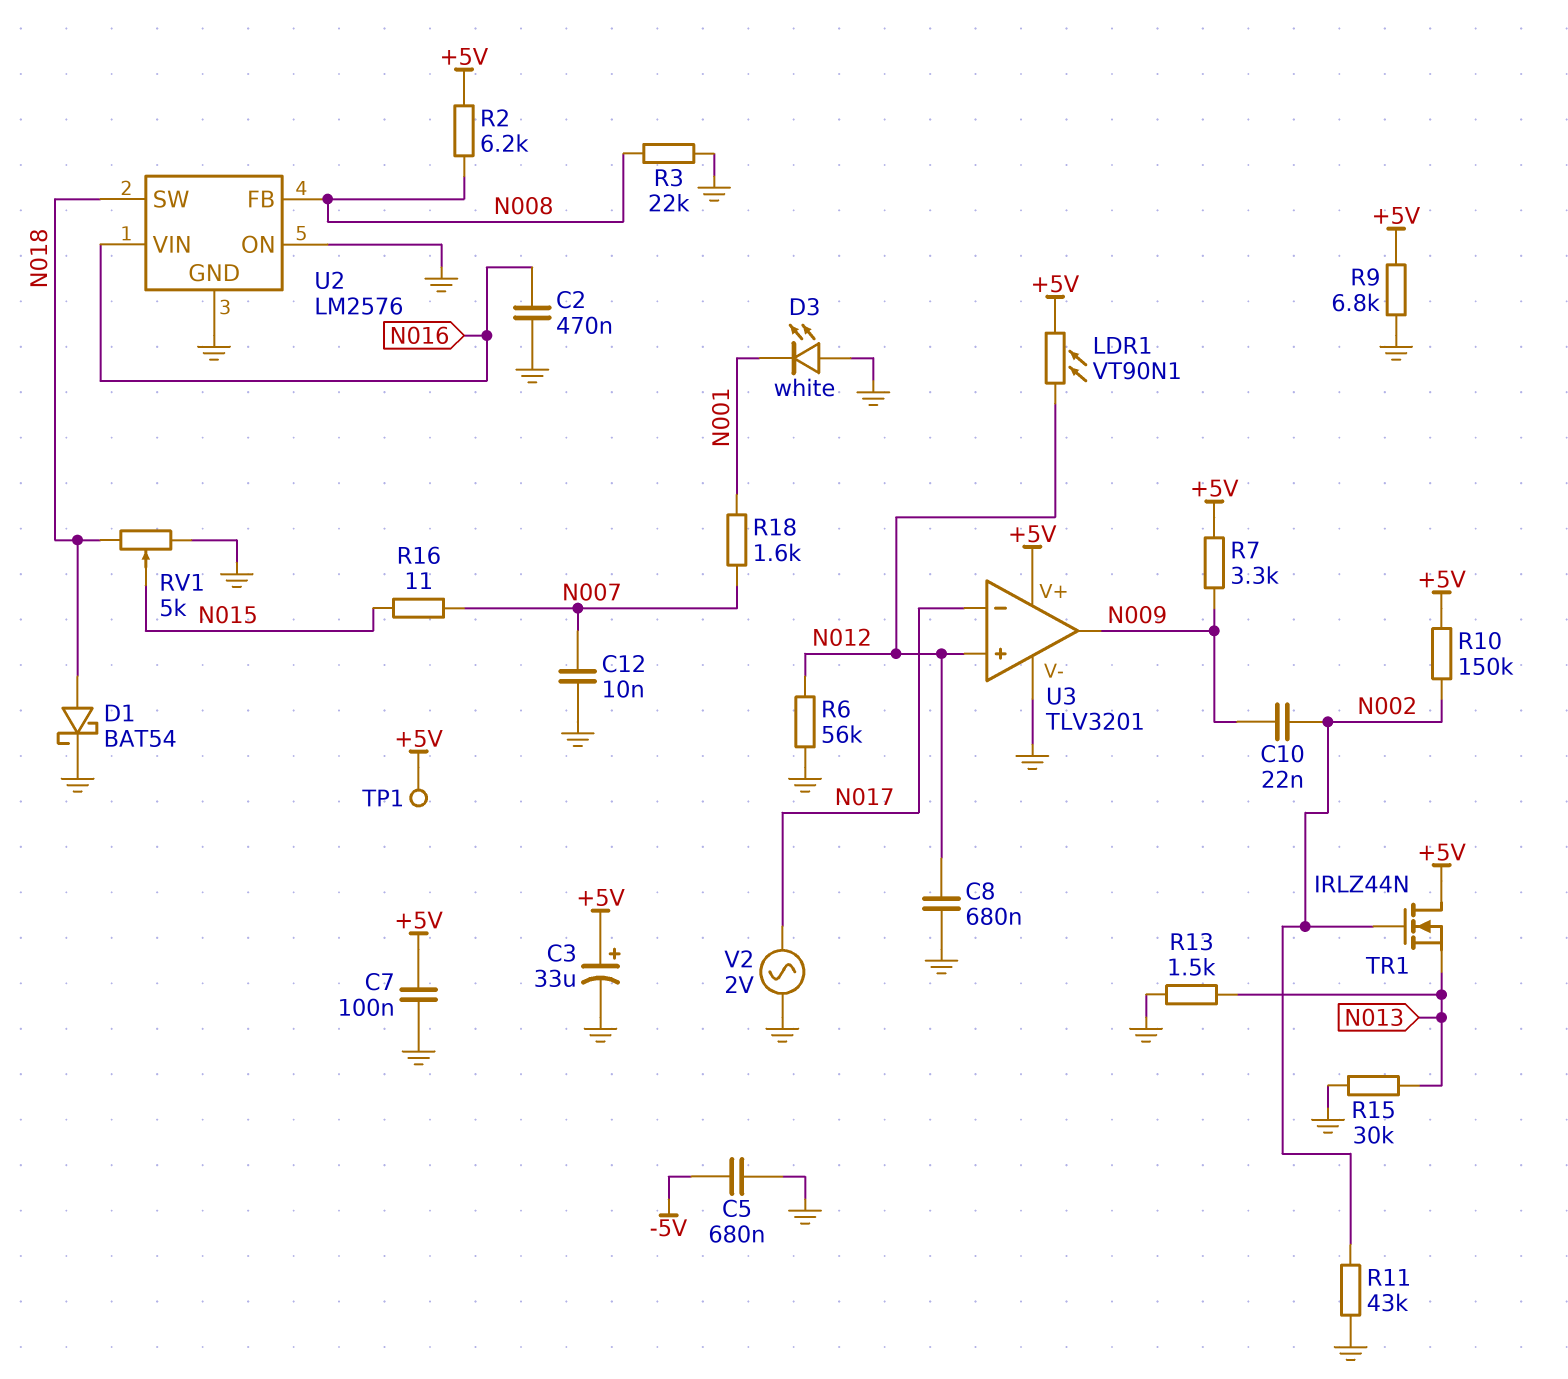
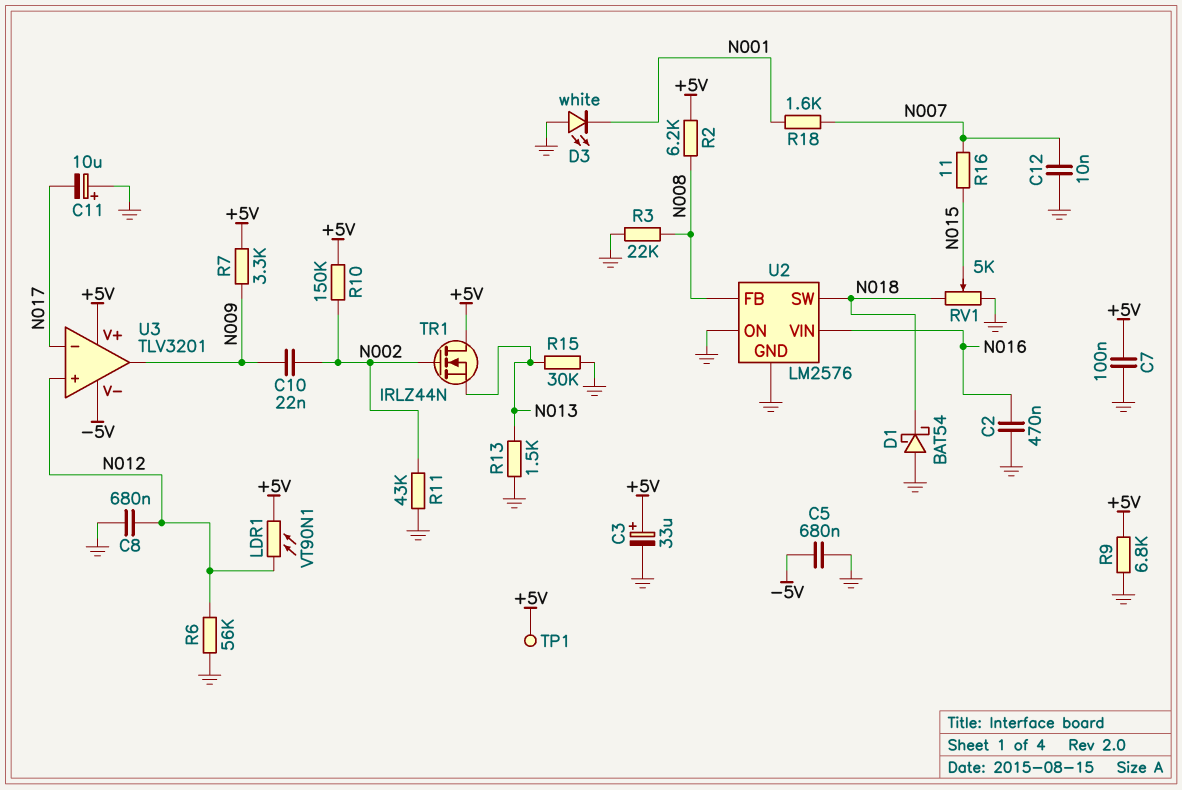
C11: none -> 10uF (plus GND, minus N017)
D1: schottky BAT54 (A N018, K GND) -> schottky BAT54 (A GND, K N018)
U3 pin V-: GND -> -5V
V2: AC 2V (GND, N017) -> none

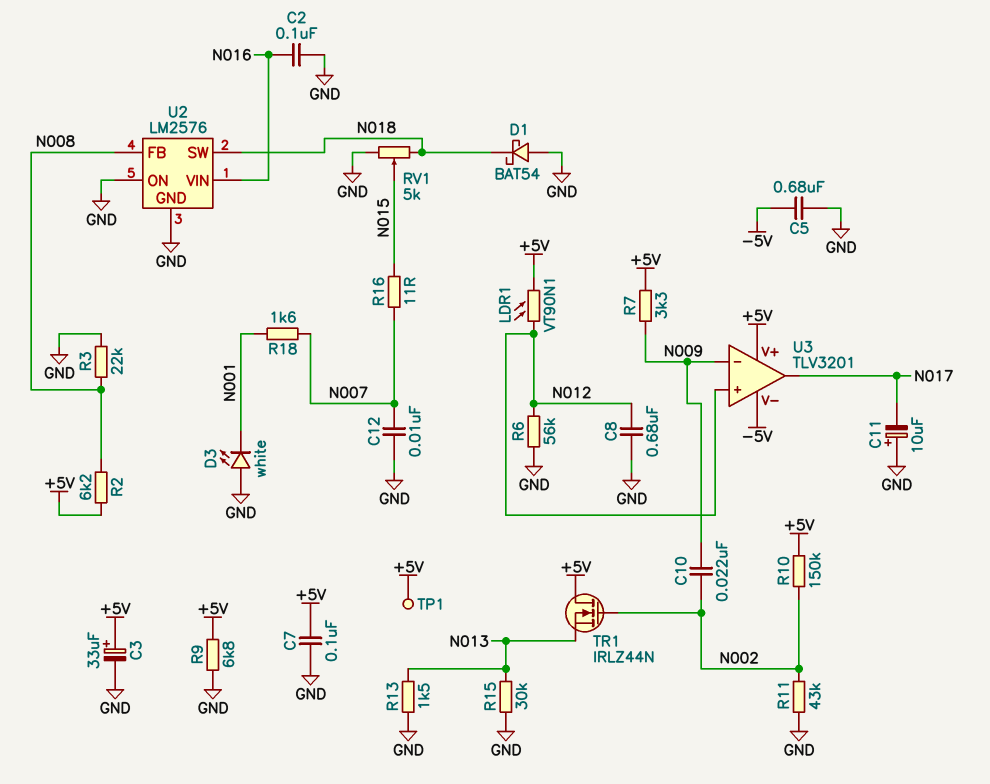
C2: 470nF (GND, N016) -> 100nF (GND, N016)
U3 pin in-: N017 -> N009
U3 pin out: N009 -> N017

